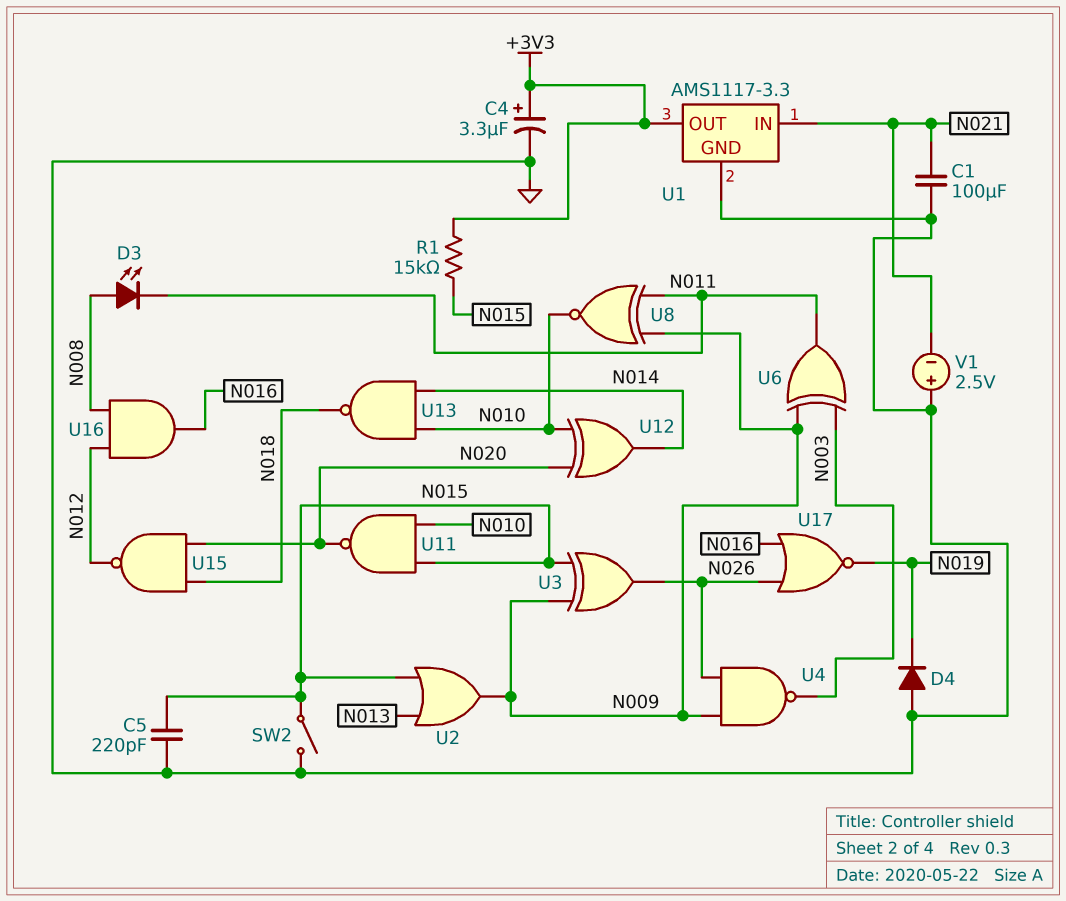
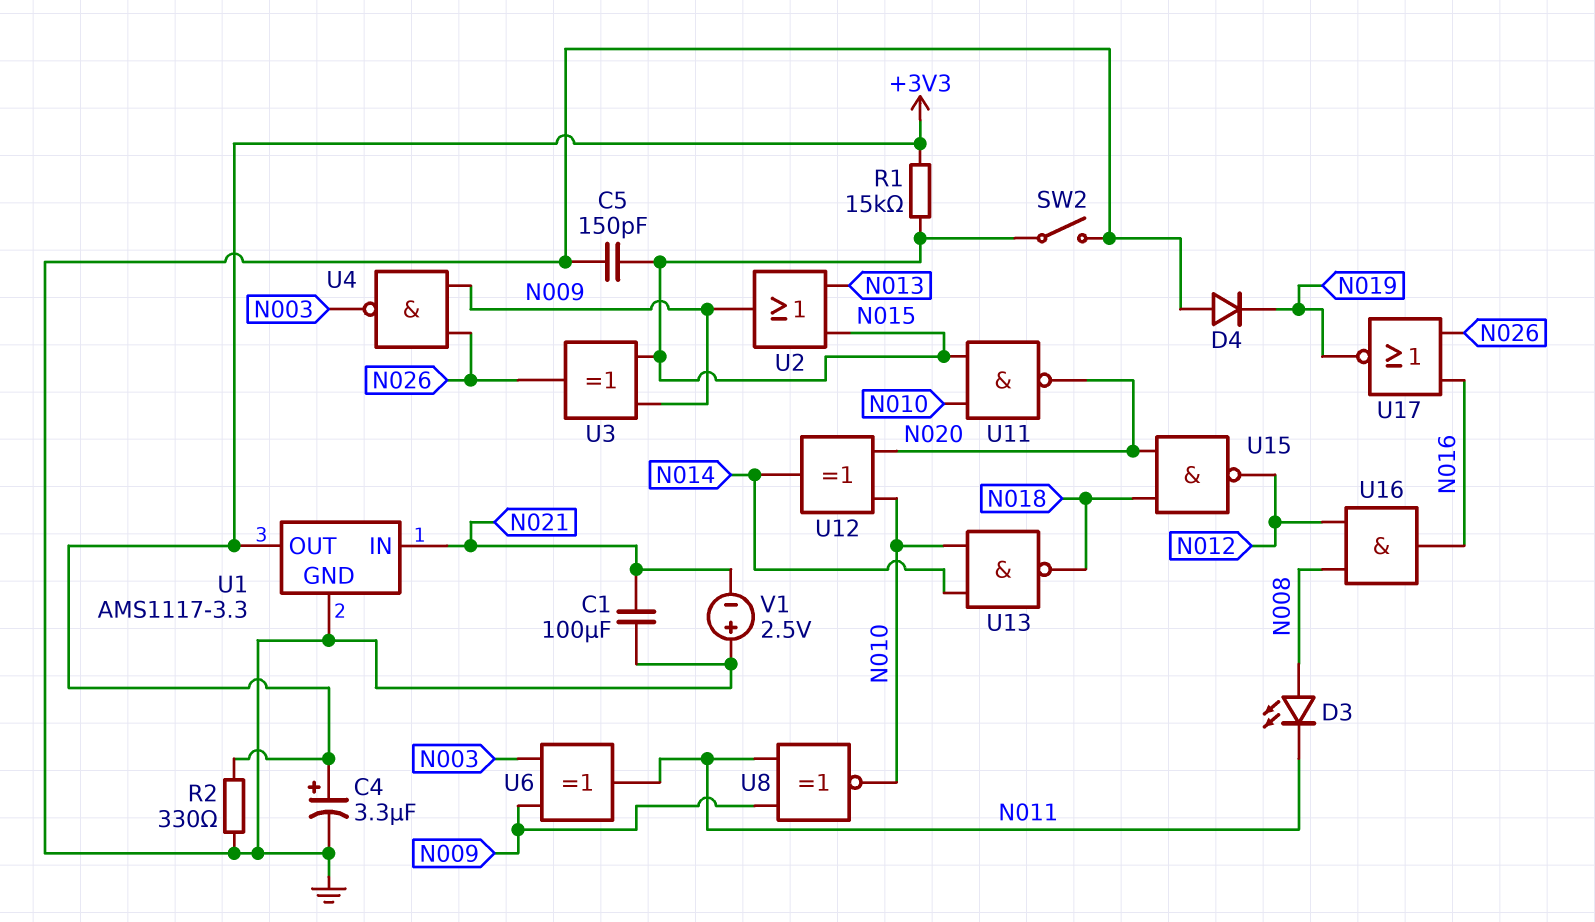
C5: 220pF (GND, N015) -> 150pF (GND, N015)
R2: none -> 330 (+3V3, GND)

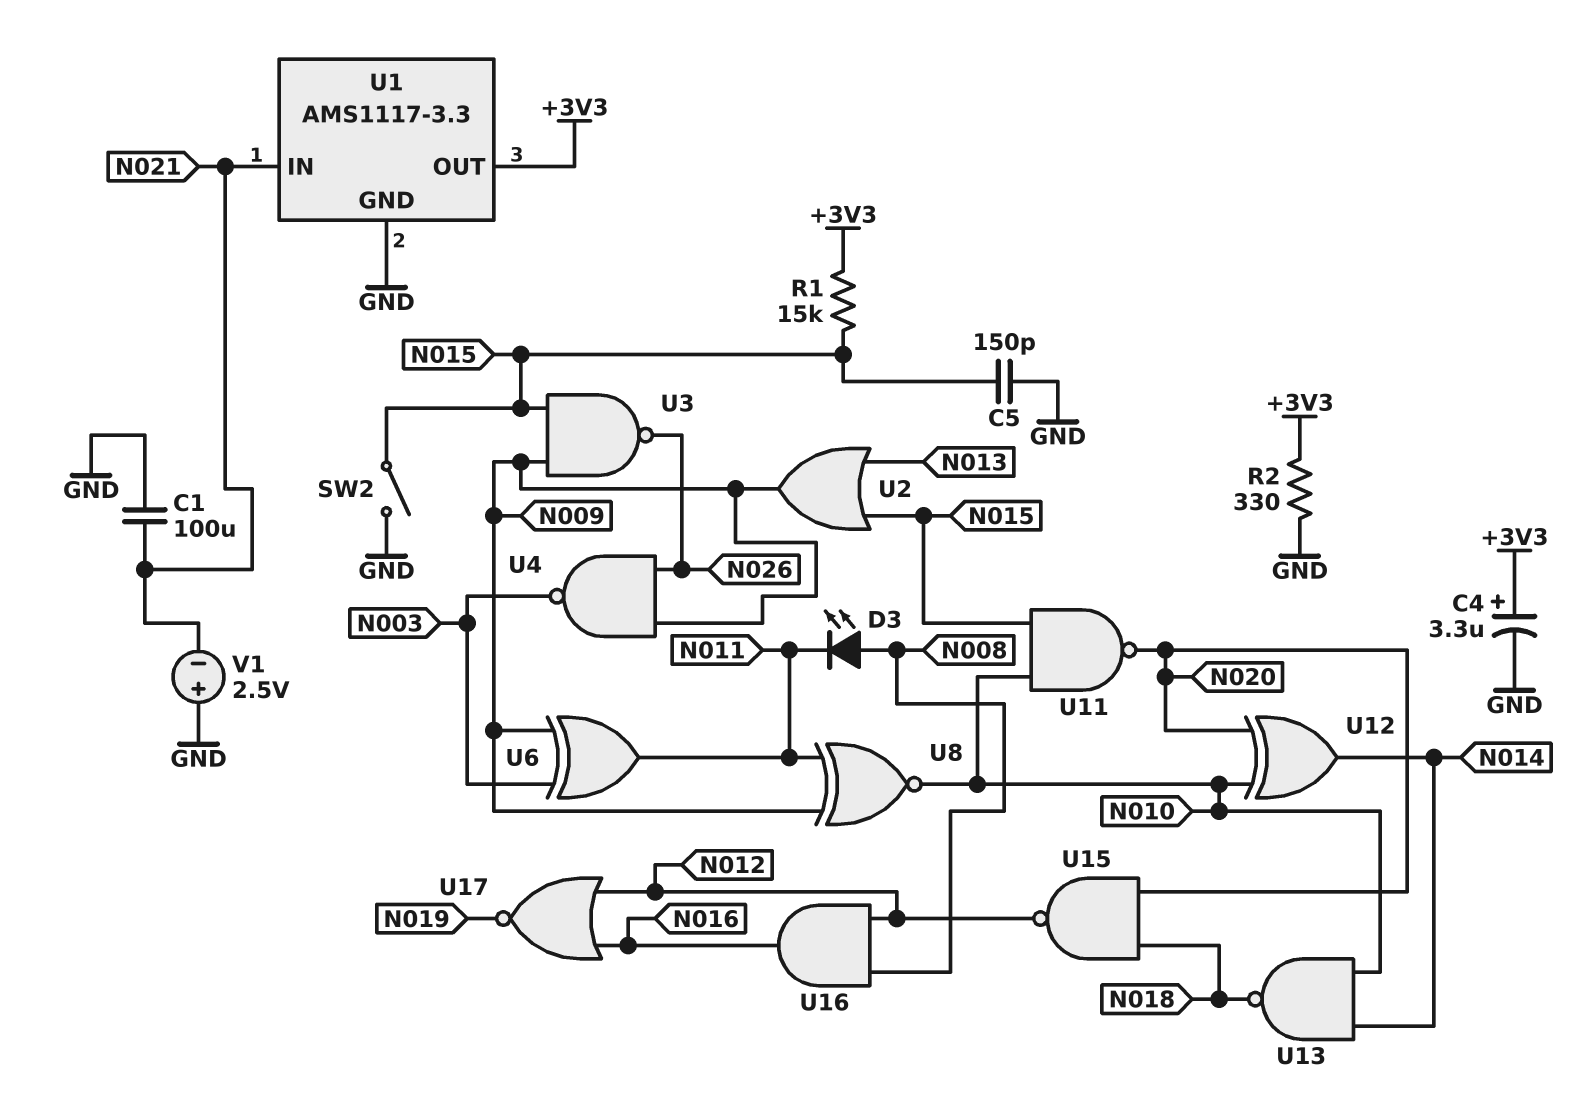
D4: diode (A GND, K N019) -> none
U3: XOR (in N009, in N015, out N026) -> NAND (in N009, in N015, out N026)
U17: NOR (in N016, in N026, out N019) -> NOR (in N012, in N016, out N019)

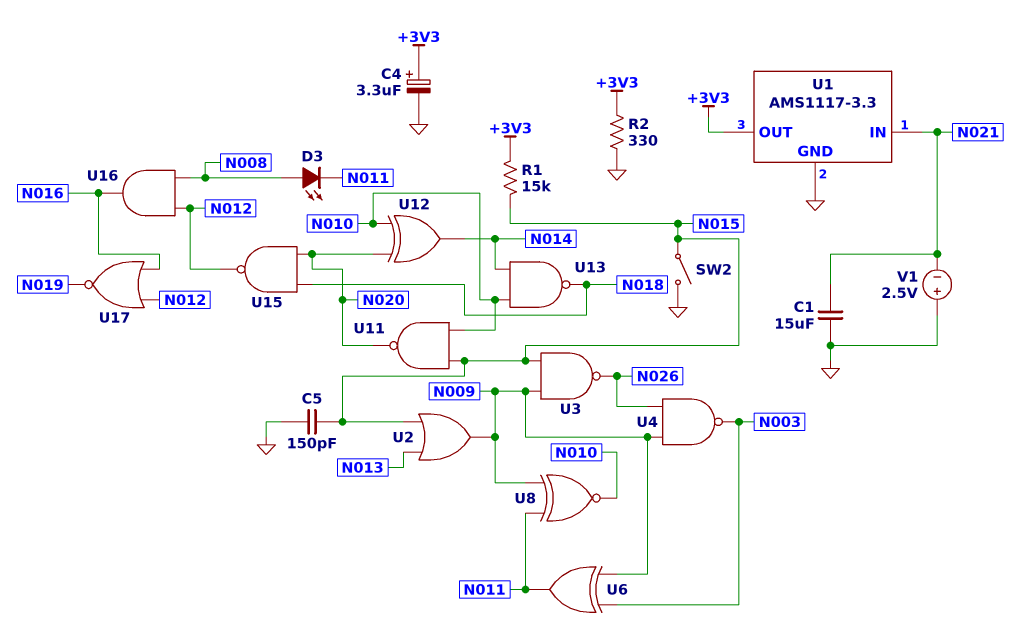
C1: 100uF (GND, N021) -> 15uF (GND, N021)

